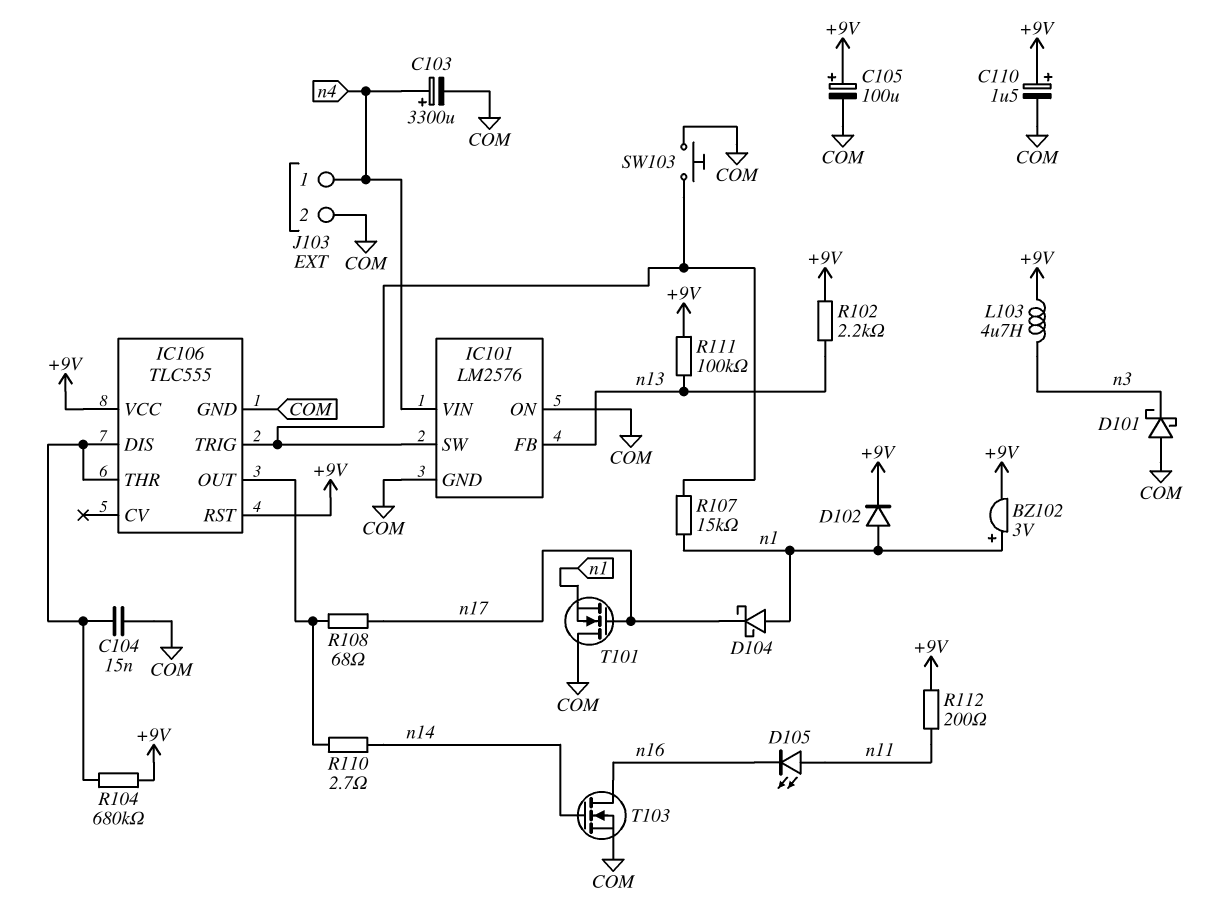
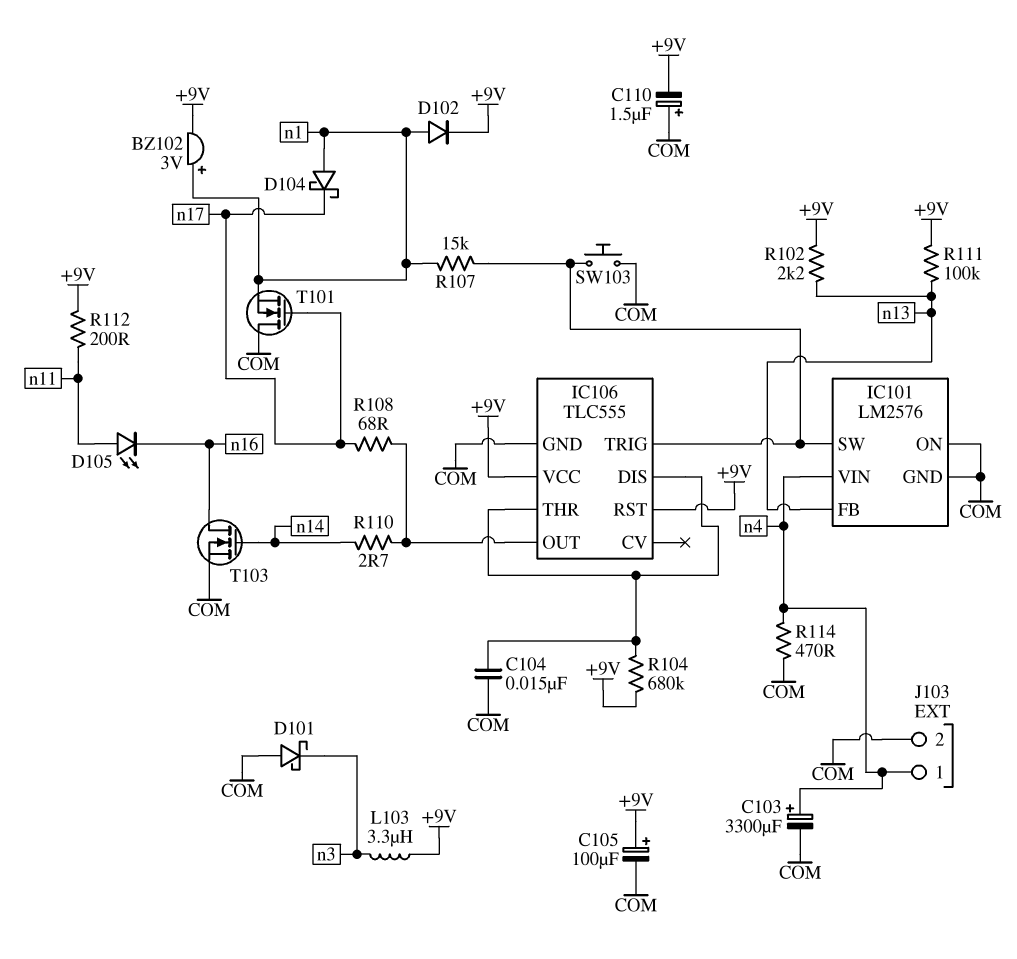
C110: 1.5uF (plus +9V, minus COM) -> 1.5uF (plus COM, minus +9V)
L103: 4.7uH (+9V, n3) -> 3.3uH (+9V, n3)
R114: none -> 470 (COM, n4)

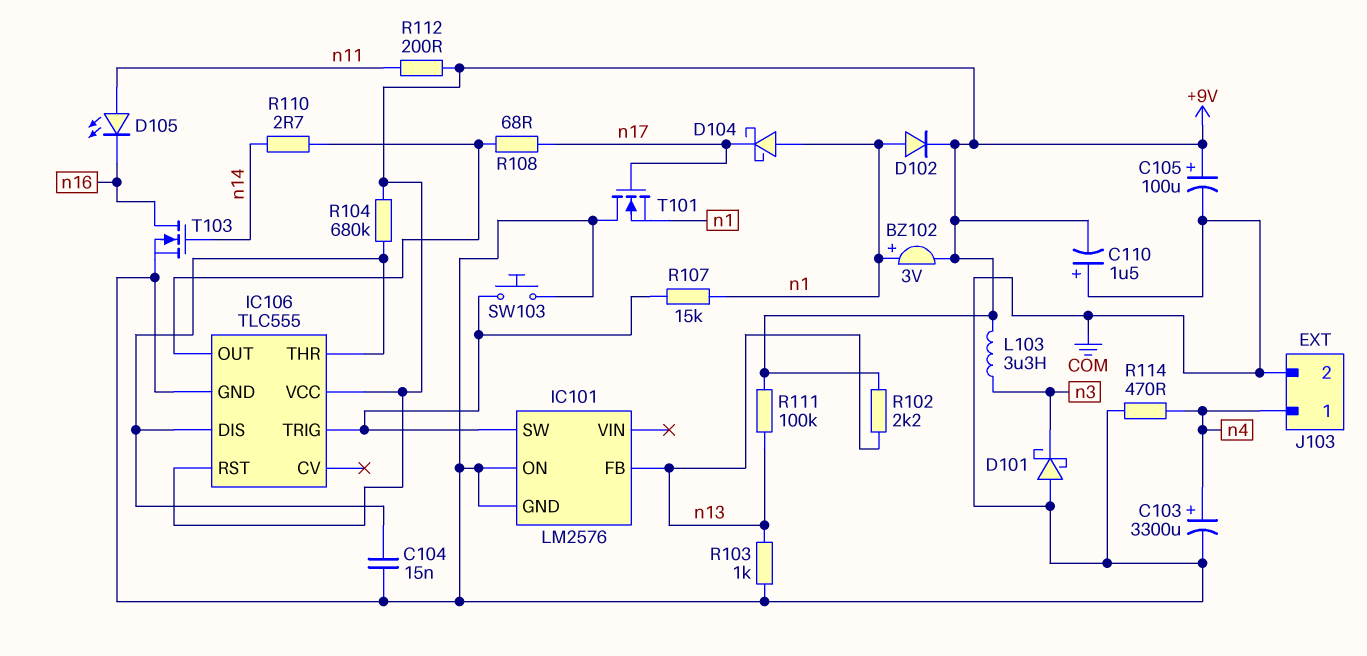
IC101 pin VIN: n4 -> none
R103: none -> 1k (COM, n13)

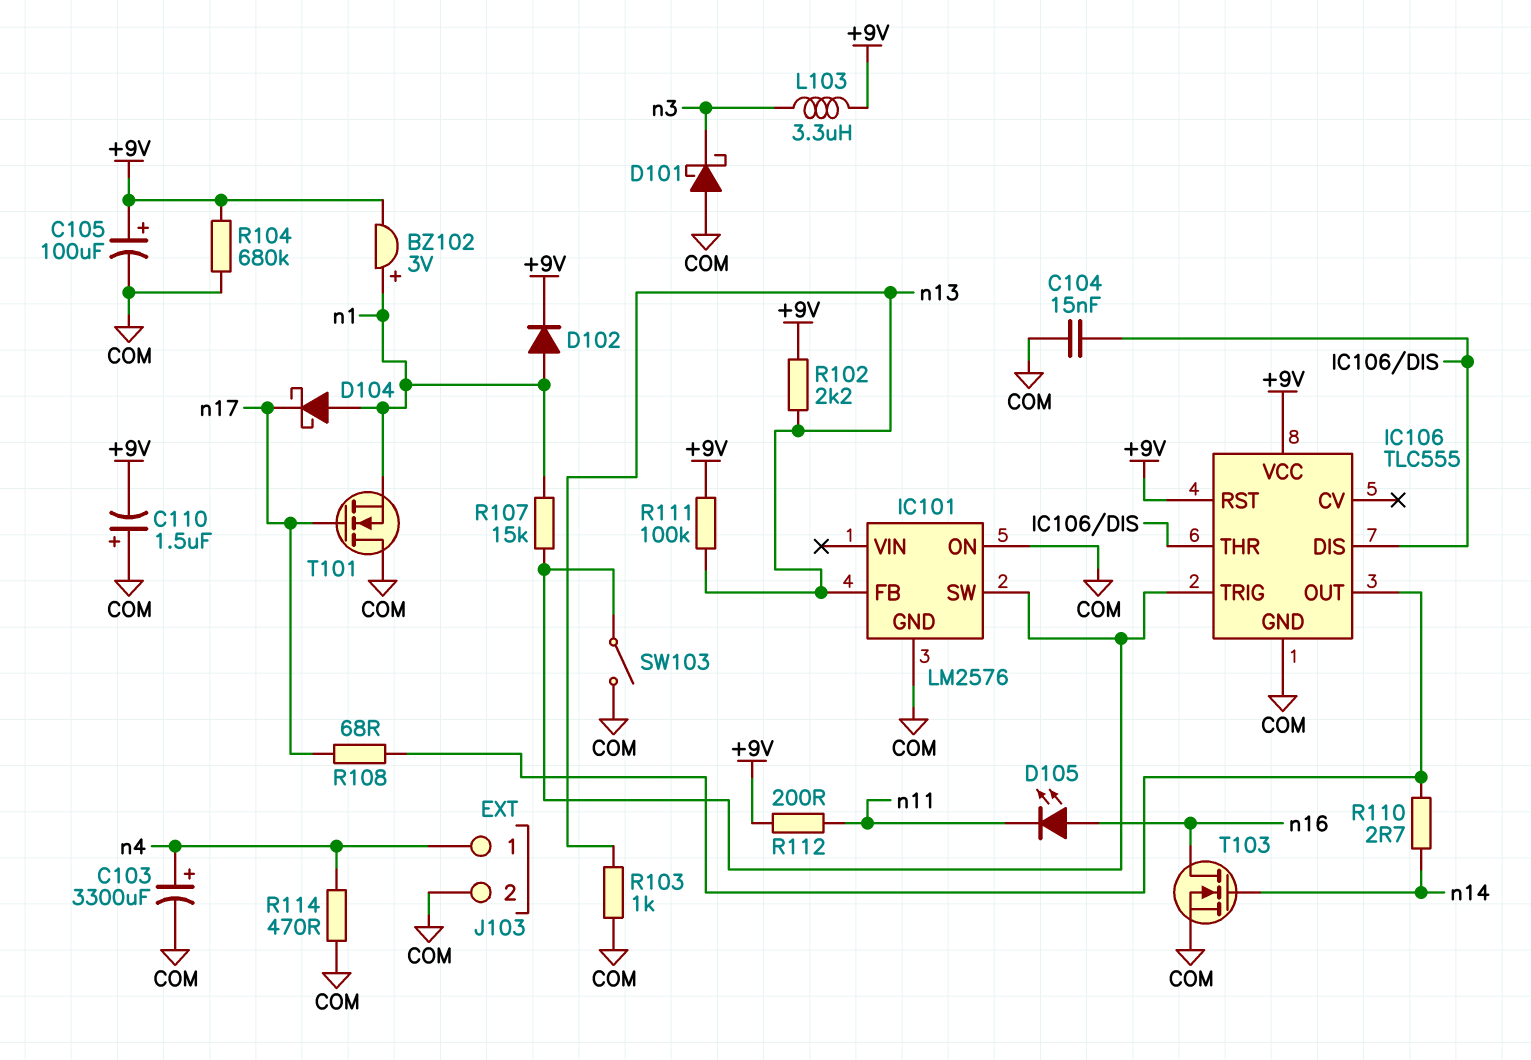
D105: LED (A n11, K n16) -> LED (A n16, K n11)
R104: 680k (+9V, IC106/DIS) -> 680k (+9V, COM)
SW103: button (COM, IC101/SW) -> switch (COM, IC101/SW)

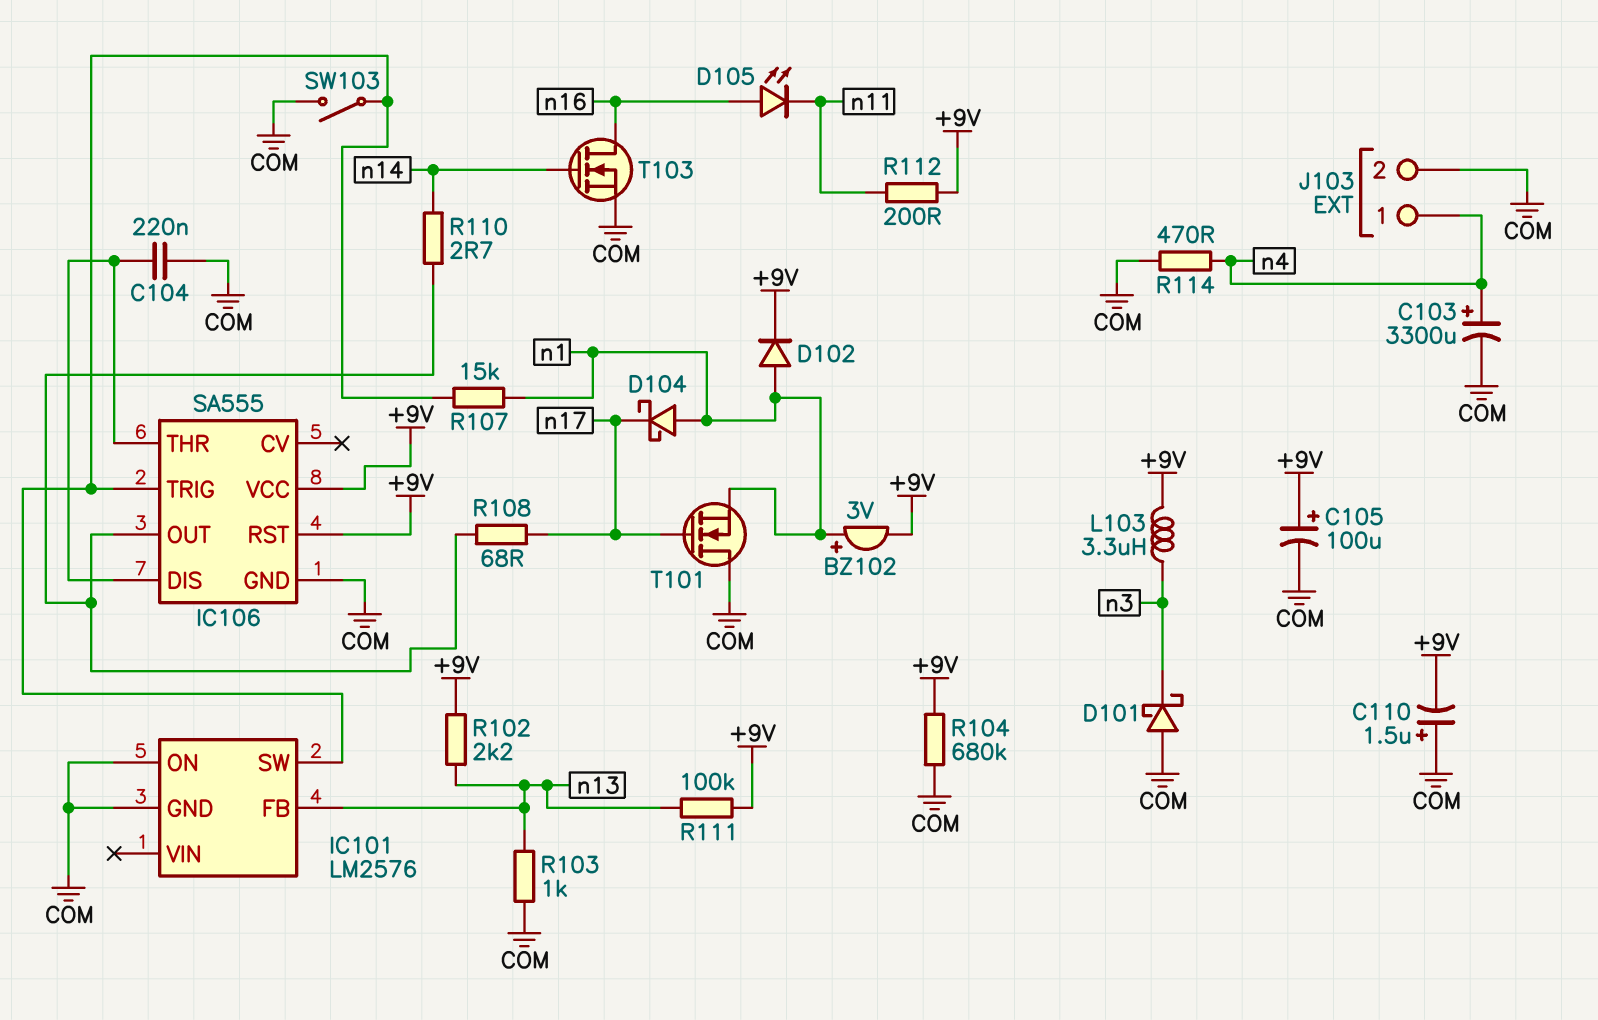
C104: 15nF (COM, IC106/DIS) -> 220nF (COM, IC106/DIS)
IC106: TLC555 -> SA555

